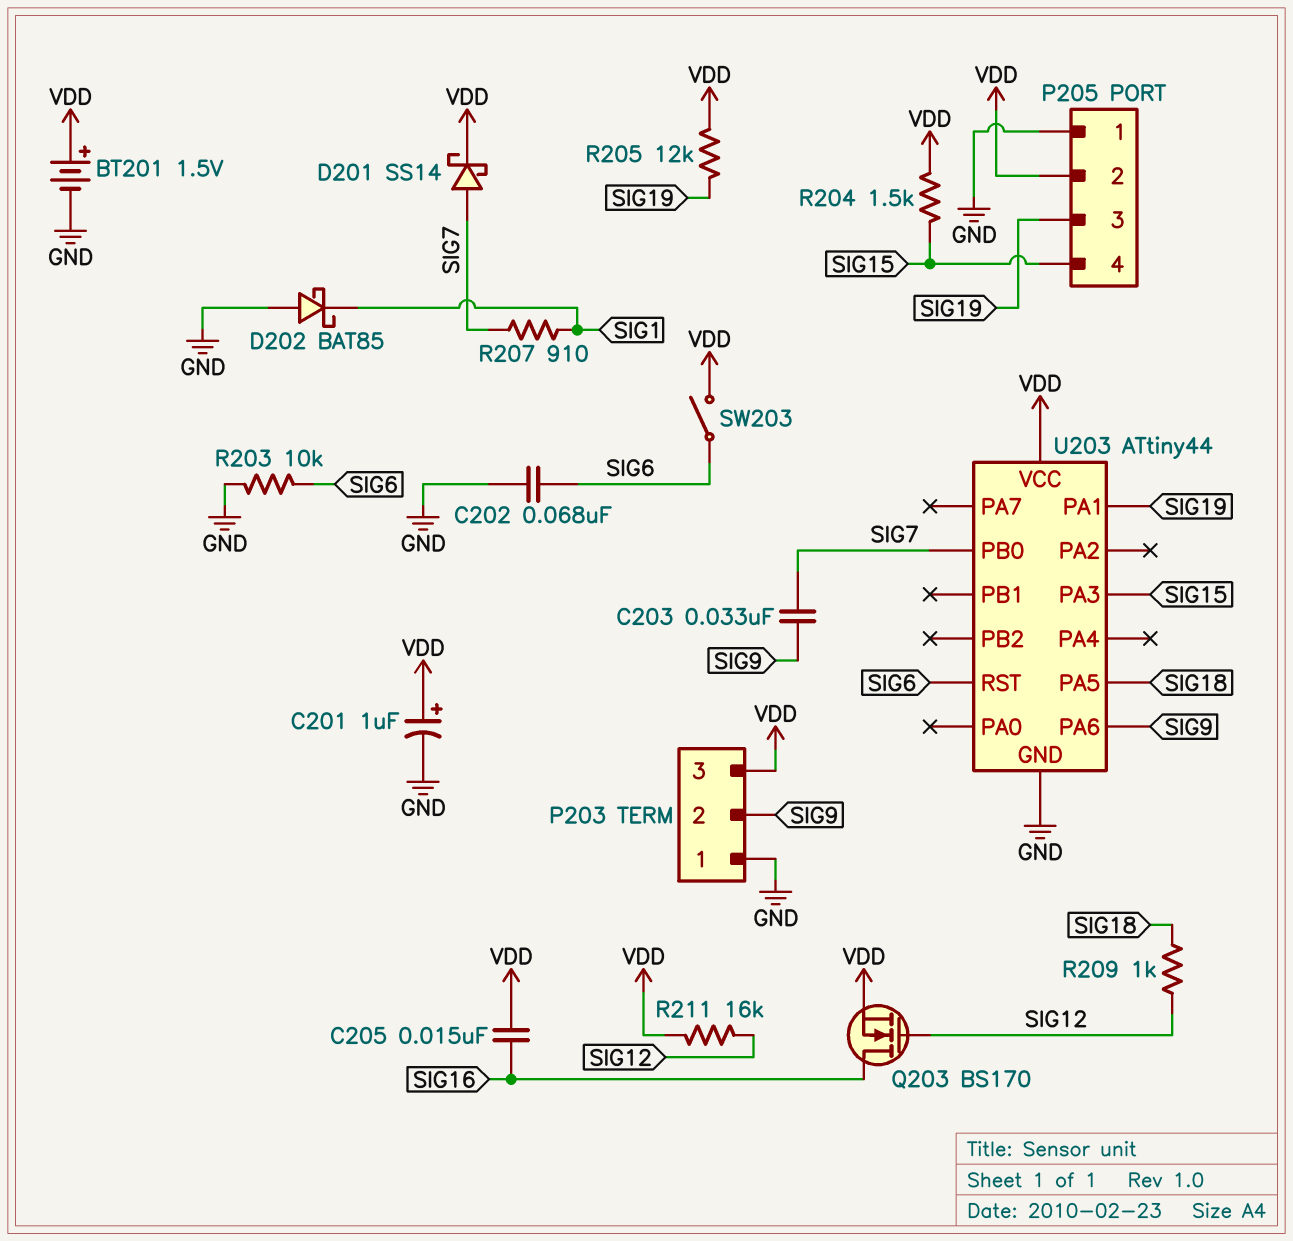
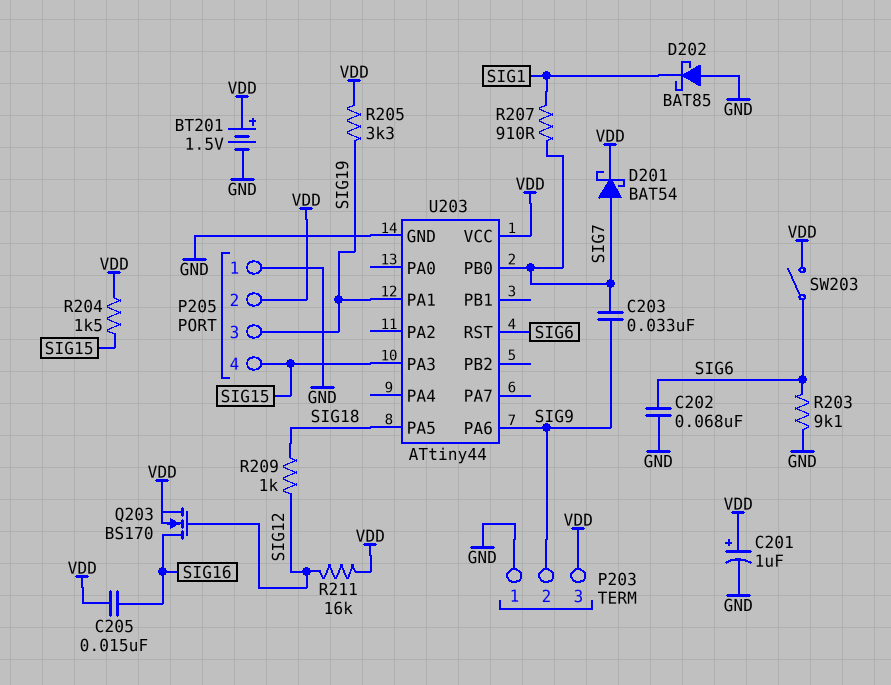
D201: schottky SS14 (A SIG7, K VDD) -> schottky BAT54 (A SIG7, K VDD)
R203: 10k (GND, SIG6) -> 9.1k (GND, SIG6)
R205: 12k (SIG19, VDD) -> 3.3k (SIG19, VDD)

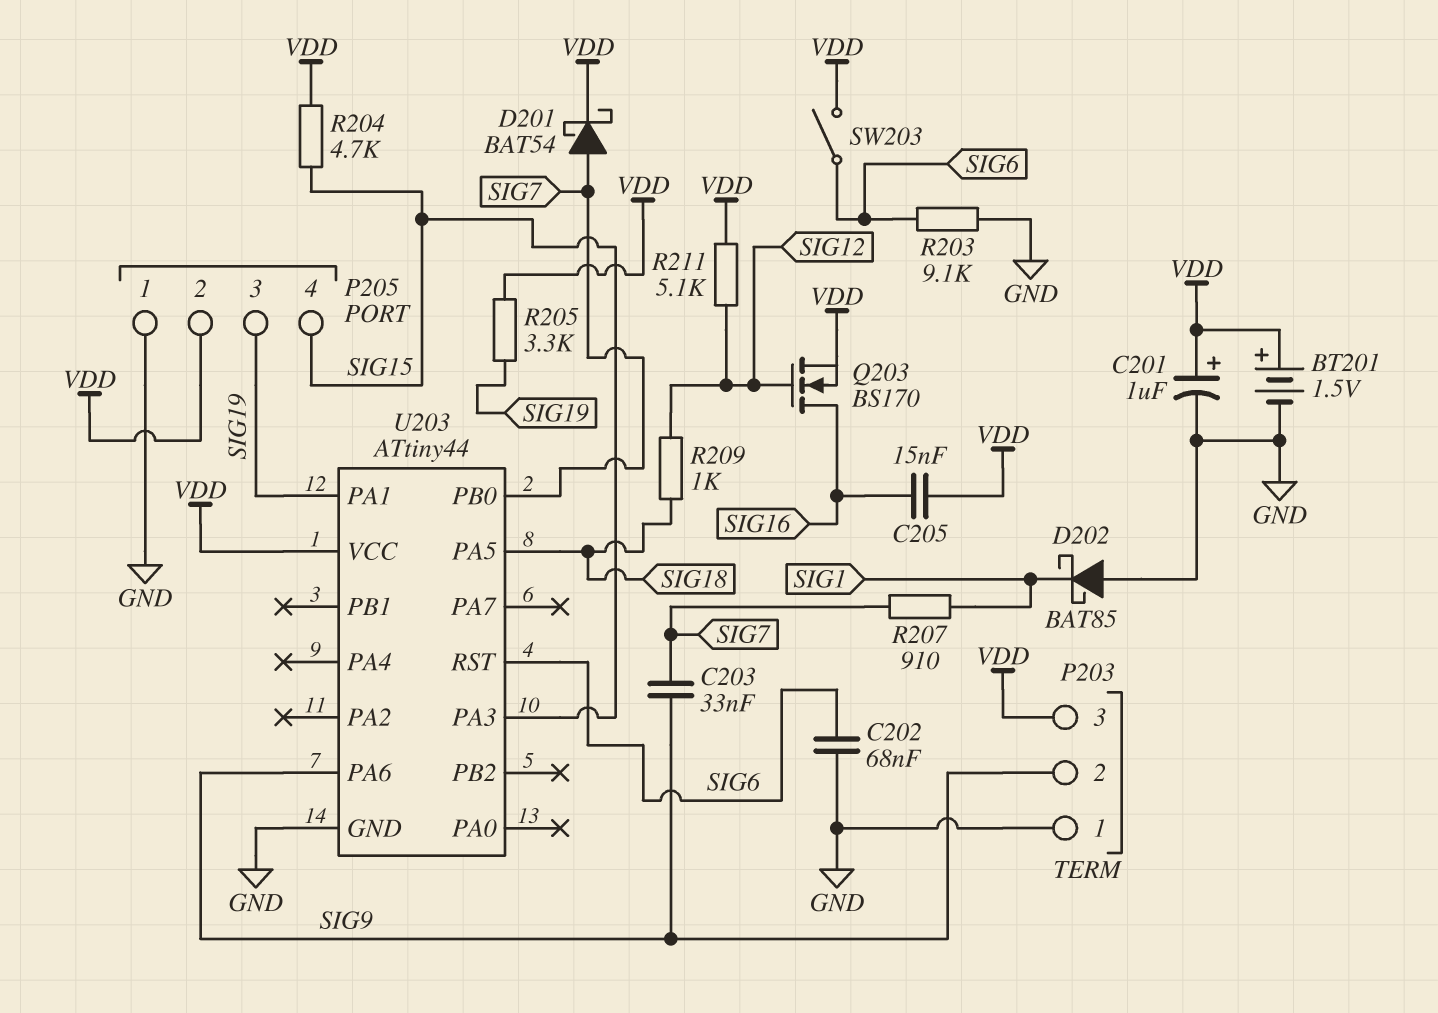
R204: 1.5k (SIG15, VDD) -> 4.7k (SIG15, VDD)
R211: 16k (SIG12, VDD) -> 5.1k (SIG12, VDD)

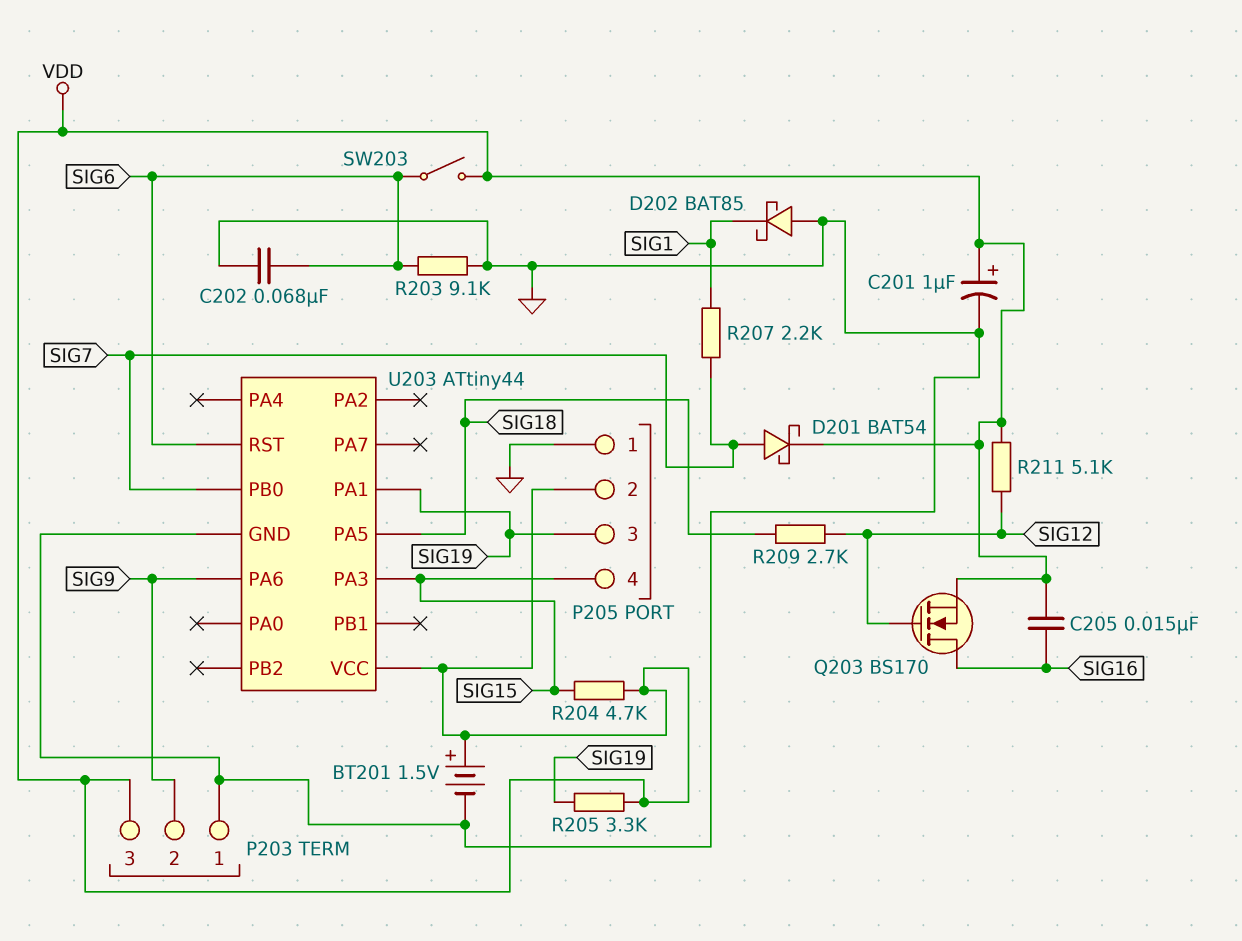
C203: 33nF (SIG7, SIG9) -> none
R207: 910 (SIG1, SIG7) -> 2.2k (SIG1, SIG7)
R209: 1k (SIG12, SIG18) -> 2.7k (SIG12, SIG18)

